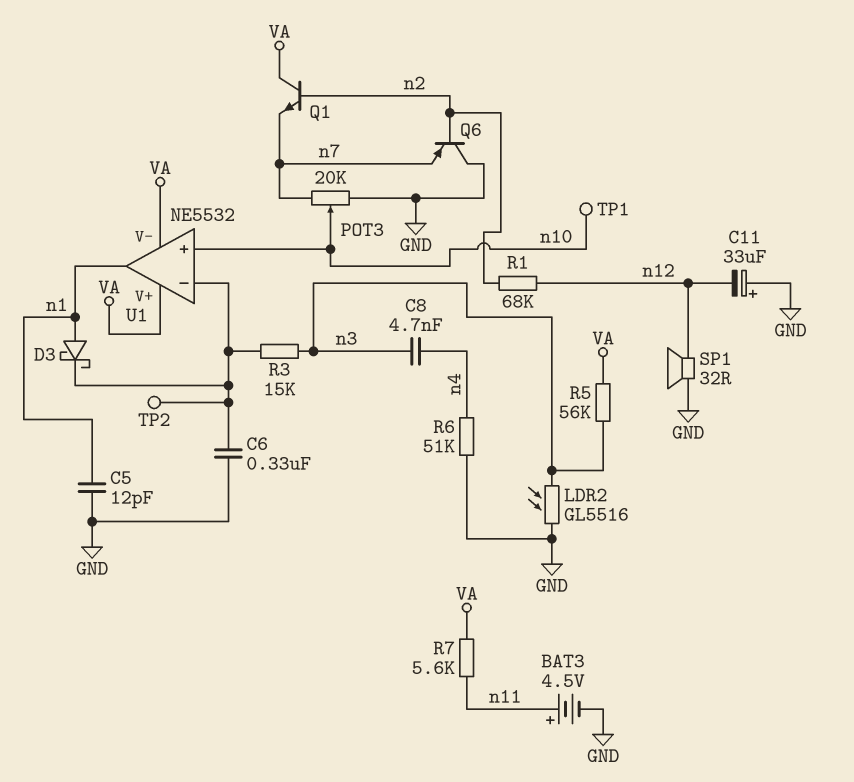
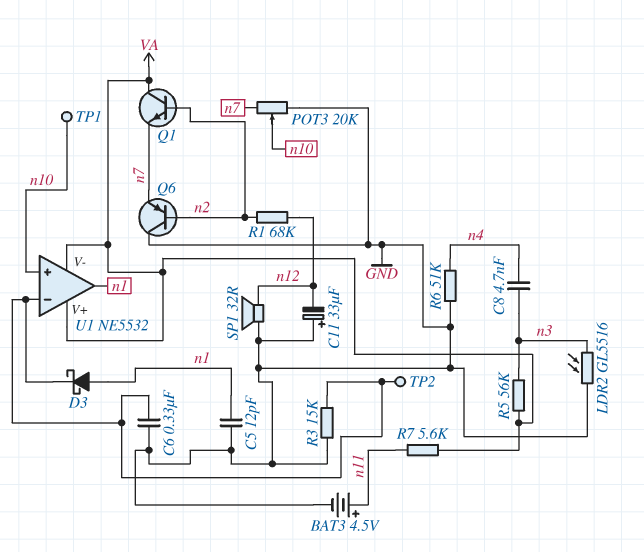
R3: 15k (U1/in-, n3) -> 15k (GND, U1/in-)

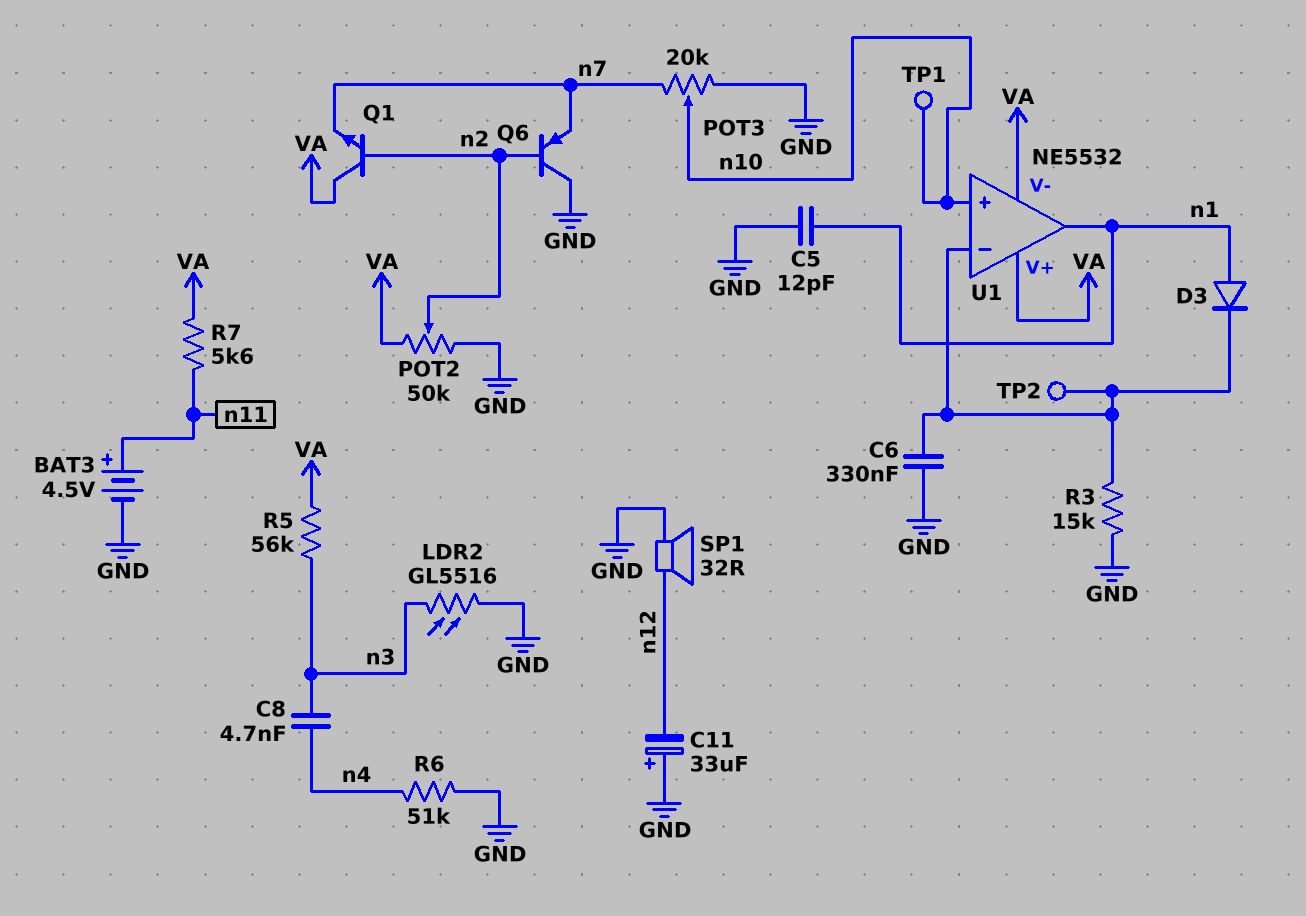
D3: schottky (A n1, K U1/in-) -> diode (A n1, K U1/in-)
POT2: none -> 50k (GND, VA, wiper n2)
R1: 68k (n2, n12) -> none

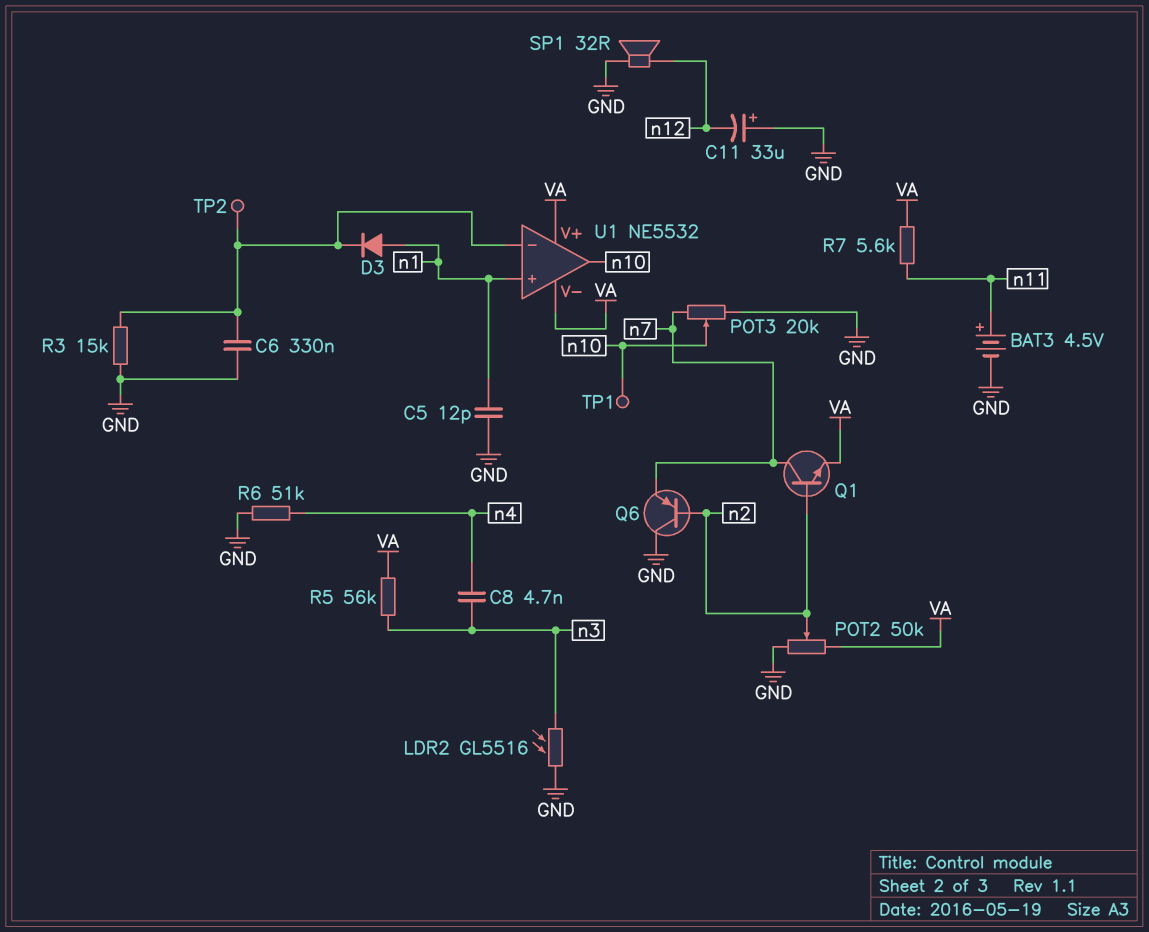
Q1: NPN (B n2, C VA, E n7) -> NPN (B n2, C n7, E VA)
U1 pin in+: n10 -> n1
U1 pin out: n1 -> n10

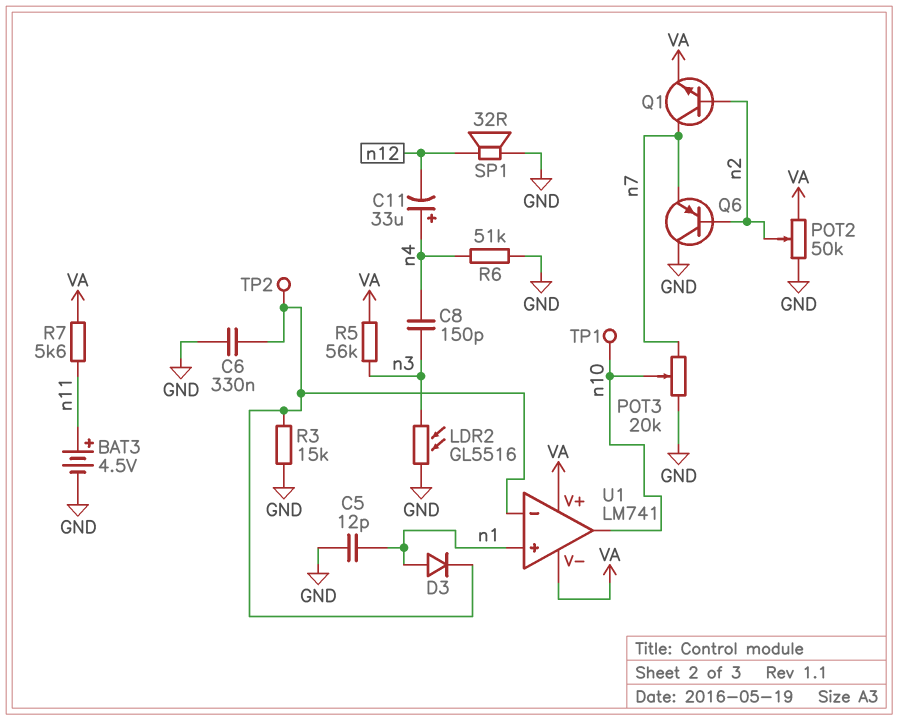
C8: 4.7nF (n3, n4) -> 150pF (n3, n4)
C11: 33uF (plus GND, minus n12) -> 33uF (plus n4, minus n12)
U1: NE5532 -> LM741

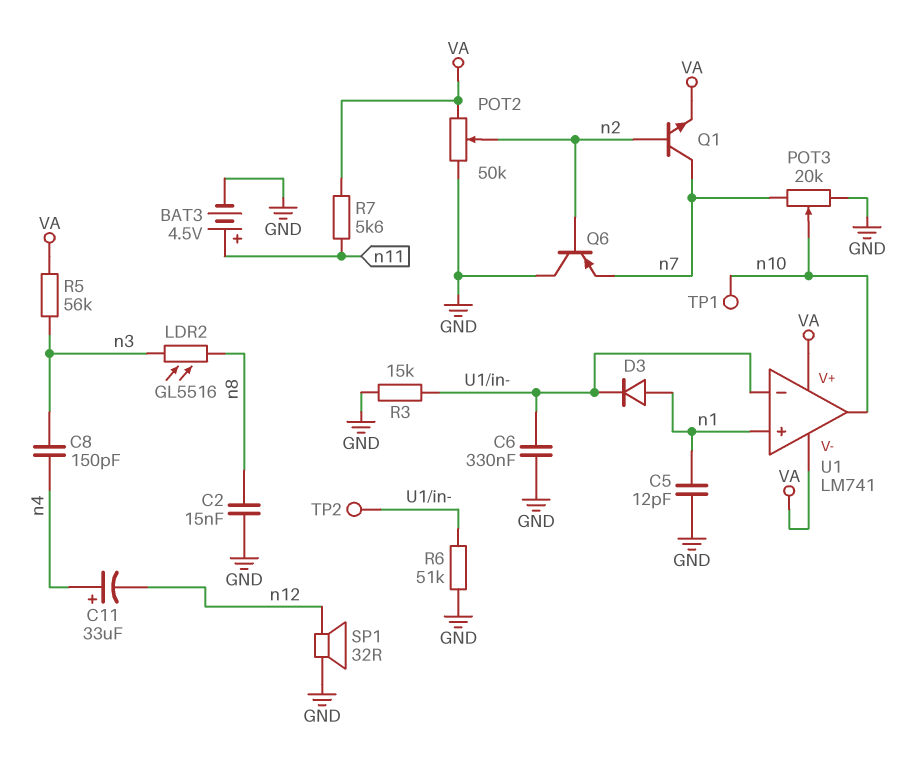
C2: none -> 15nF (GND, n8)
LDR2: GL5516 (GND, n3) -> GL5516 (n3, n8)
R6: 51k (GND, n4) -> 51k (GND, U1/in-)

